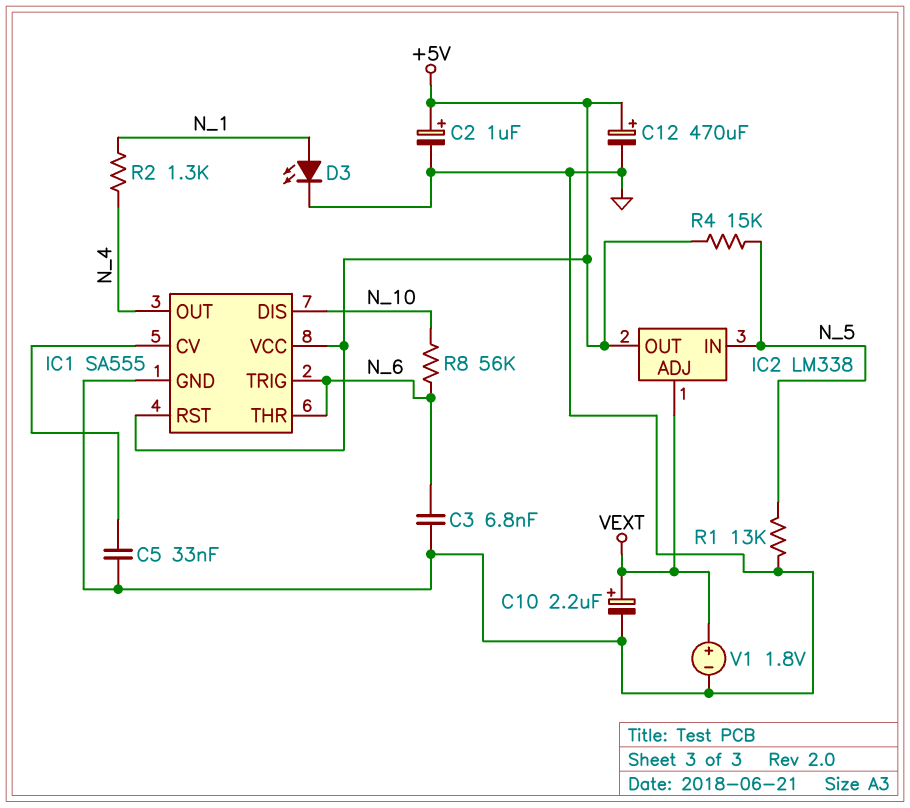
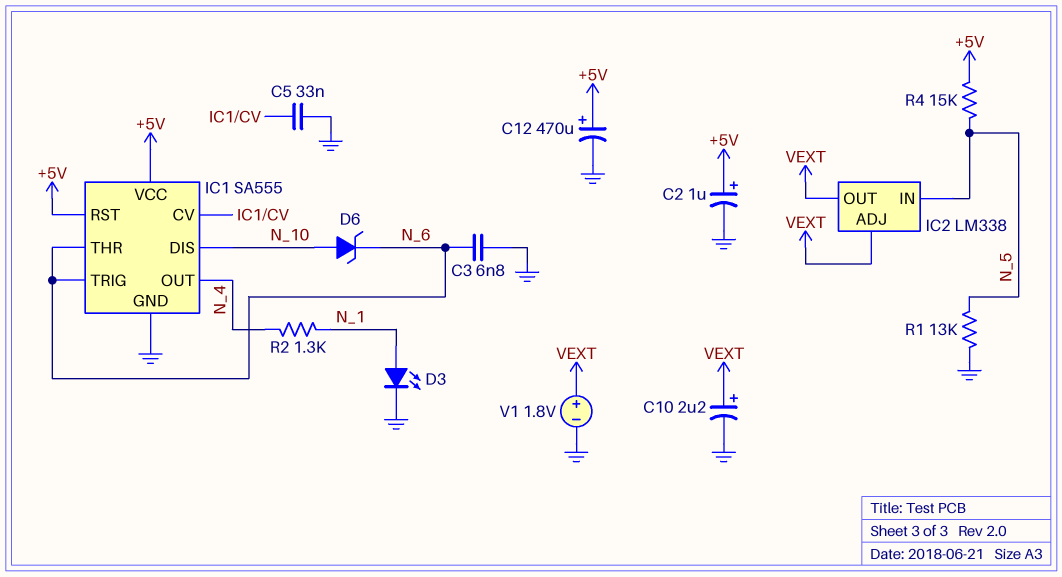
D6: none -> zener (A N_10, K N_6)
IC2 pin OUT: +5V -> VEXT
R8: 56k (N_6, N_10) -> none

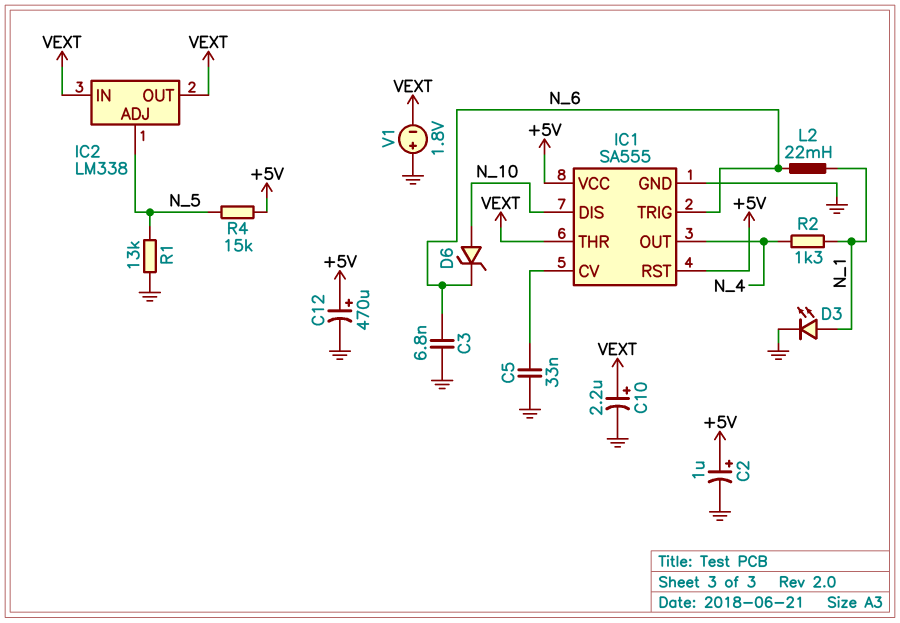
IC1 pin THR: N_6 -> VEXT
IC2 pin ADJ: VEXT -> N_5
IC2 pin IN: N_5 -> VEXT
L2: none -> 22mH (N_1, N_6)
V1: 1.8V (plus VEXT, minus GND) -> 1.8V (plus GND, minus VEXT)

